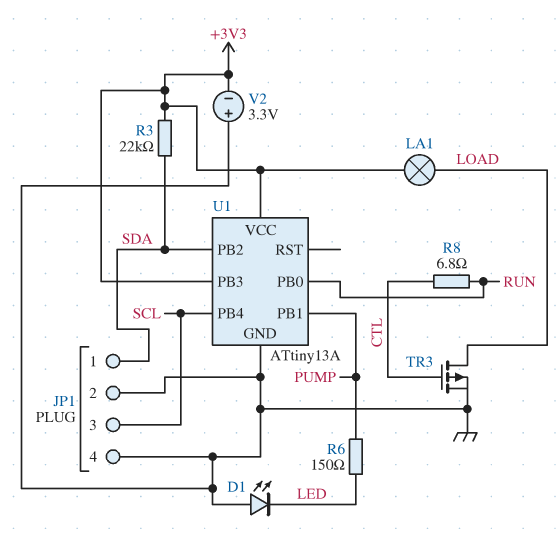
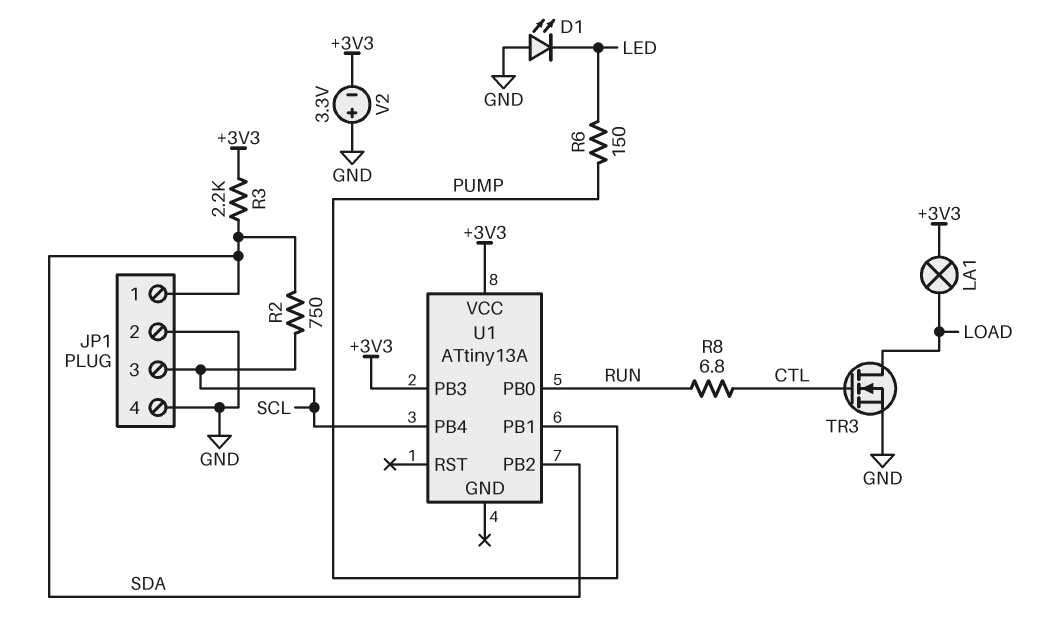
R2: none -> 750 (SCL, SDA)
R3: 22k (+3V3, SDA) -> 2.2k (+3V3, SDA)
TR3: PMOS (G CTL, D LOAD, S GND) -> NMOS (G CTL, D LOAD, S GND)
U1 pin GND: GND -> none

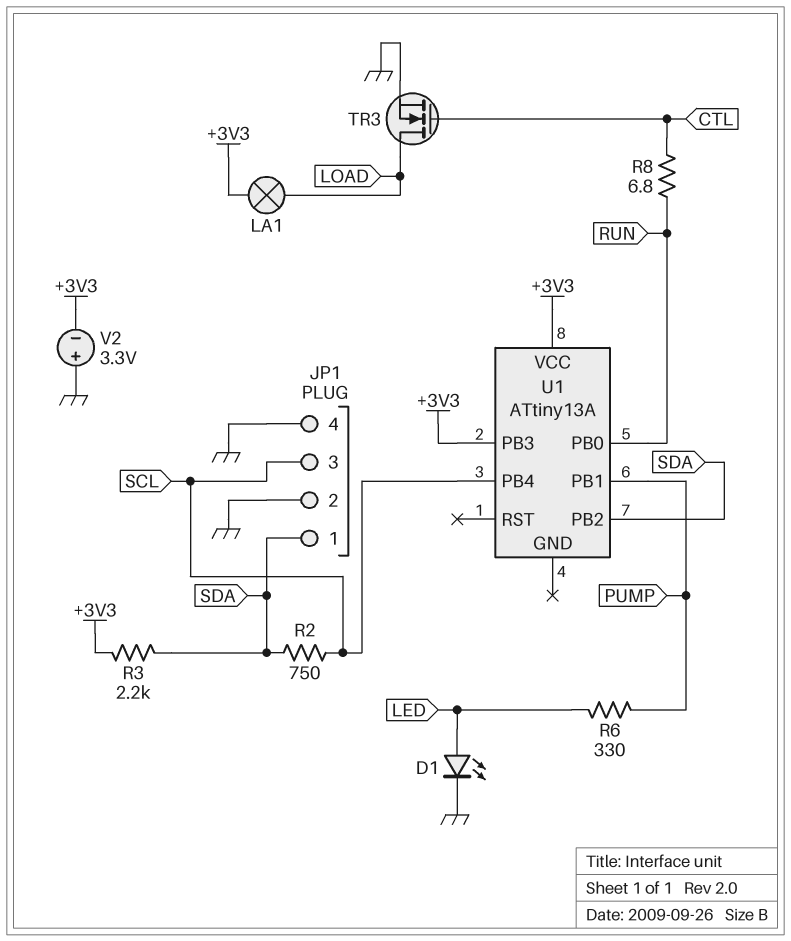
D1: LED (A GND, K LED) -> LED (A LED, K GND)
R6: 150 (LED, PUMP) -> 330 (LED, PUMP)

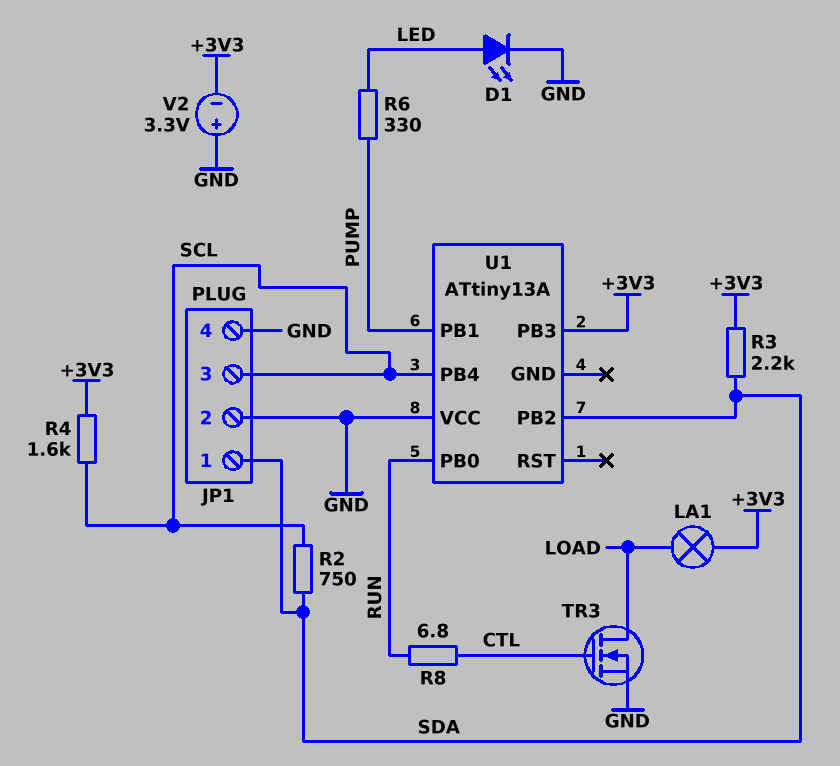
R4: none -> 1.6k (+3V3, SCL)
U1 pin VCC: +3V3 -> GND

